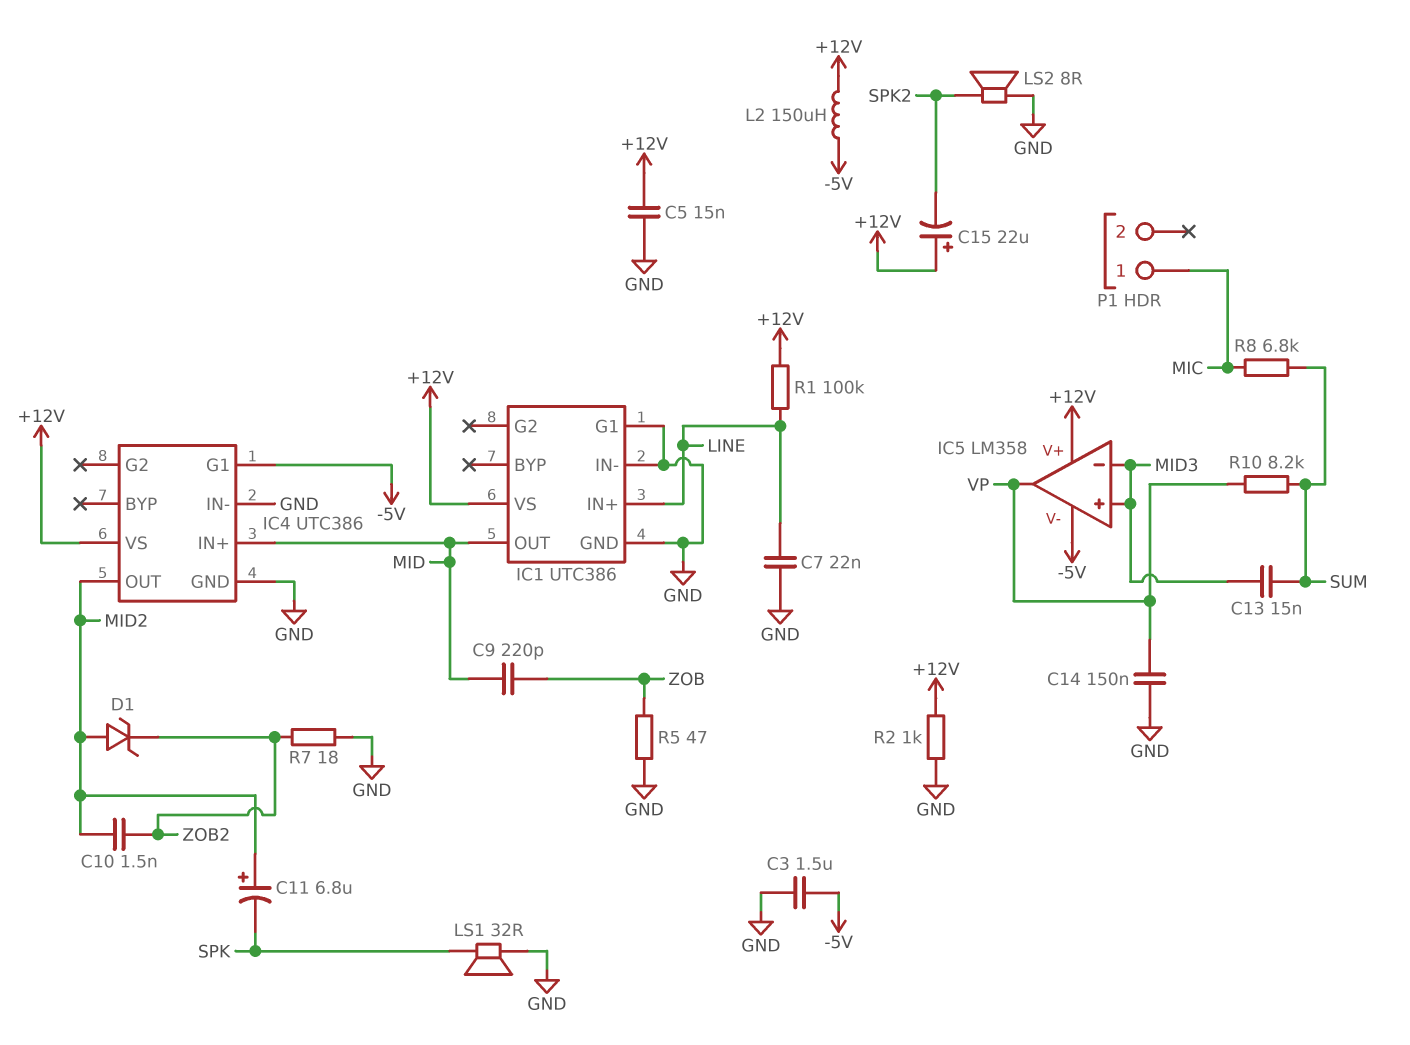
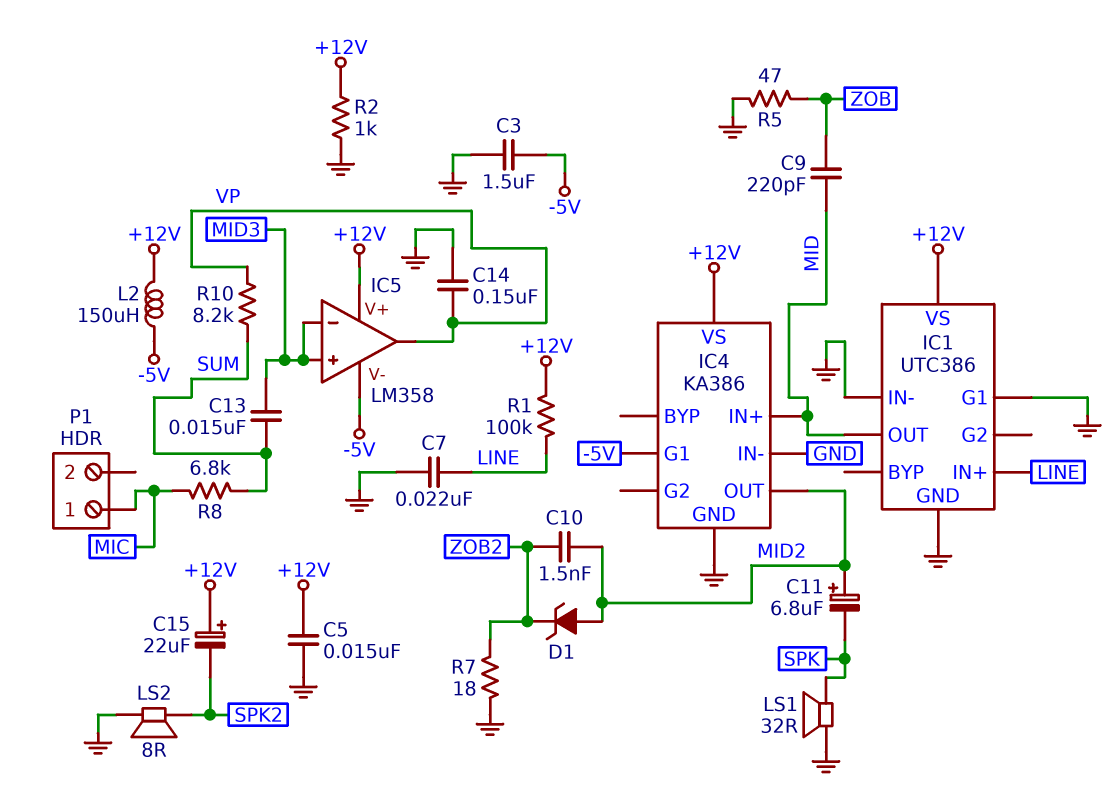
IC4: UTC386 -> KA386

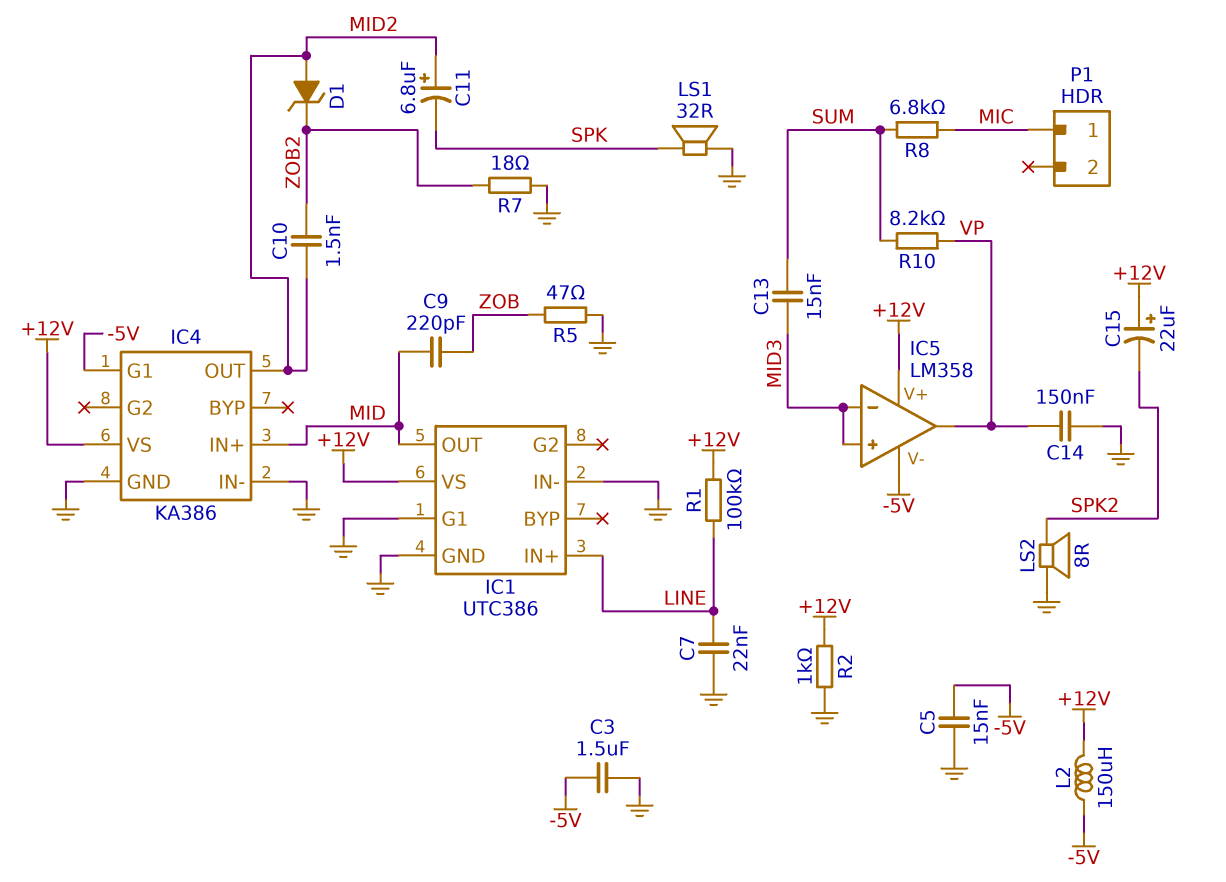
C5: 15nF (+12V, GND) -> 15nF (-5V, GND)

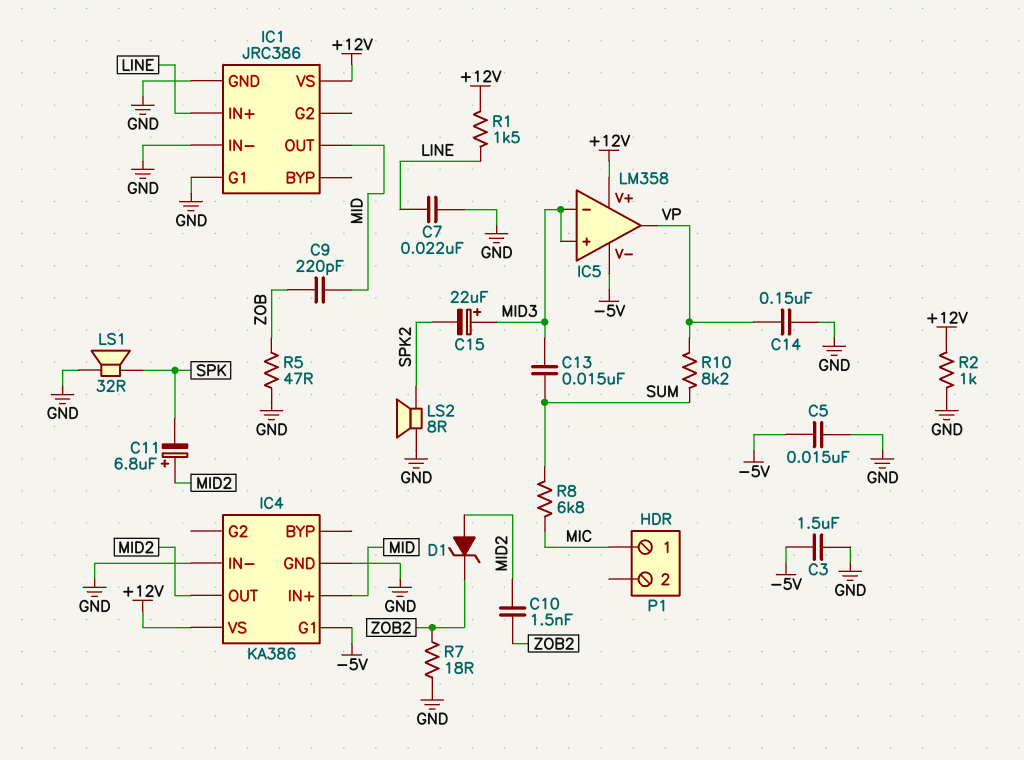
C15: 22uF (plus +12V, minus SPK2) -> 22uF (plus MID3, minus SPK2)
IC1: UTC386 -> JRC386
L2: 150uH (+12V, -5V) -> none
R1: 100k (+12V, LINE) -> 1.5k (+12V, LINE)

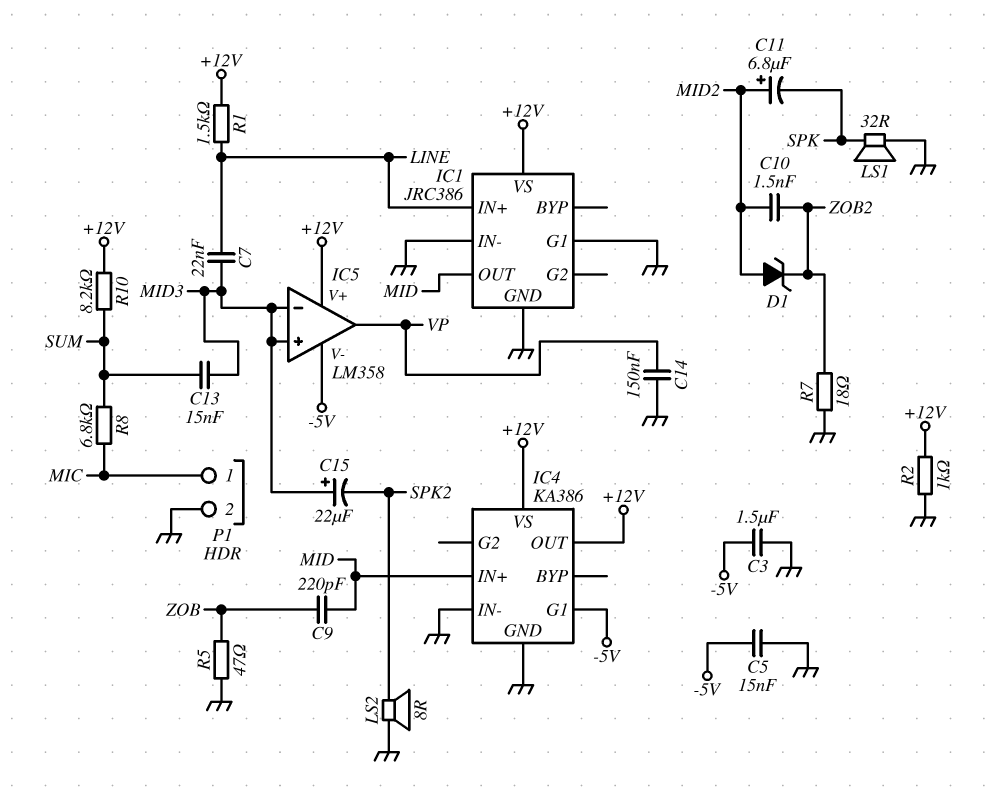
C7: 22nF (GND, LINE) -> 22nF (LINE, MID3)
IC4 pin OUT: MID2 -> +12V
P1 pin 2: none -> GND
R10: 8.2k (SUM, VP) -> 8.2k (+12V, SUM)

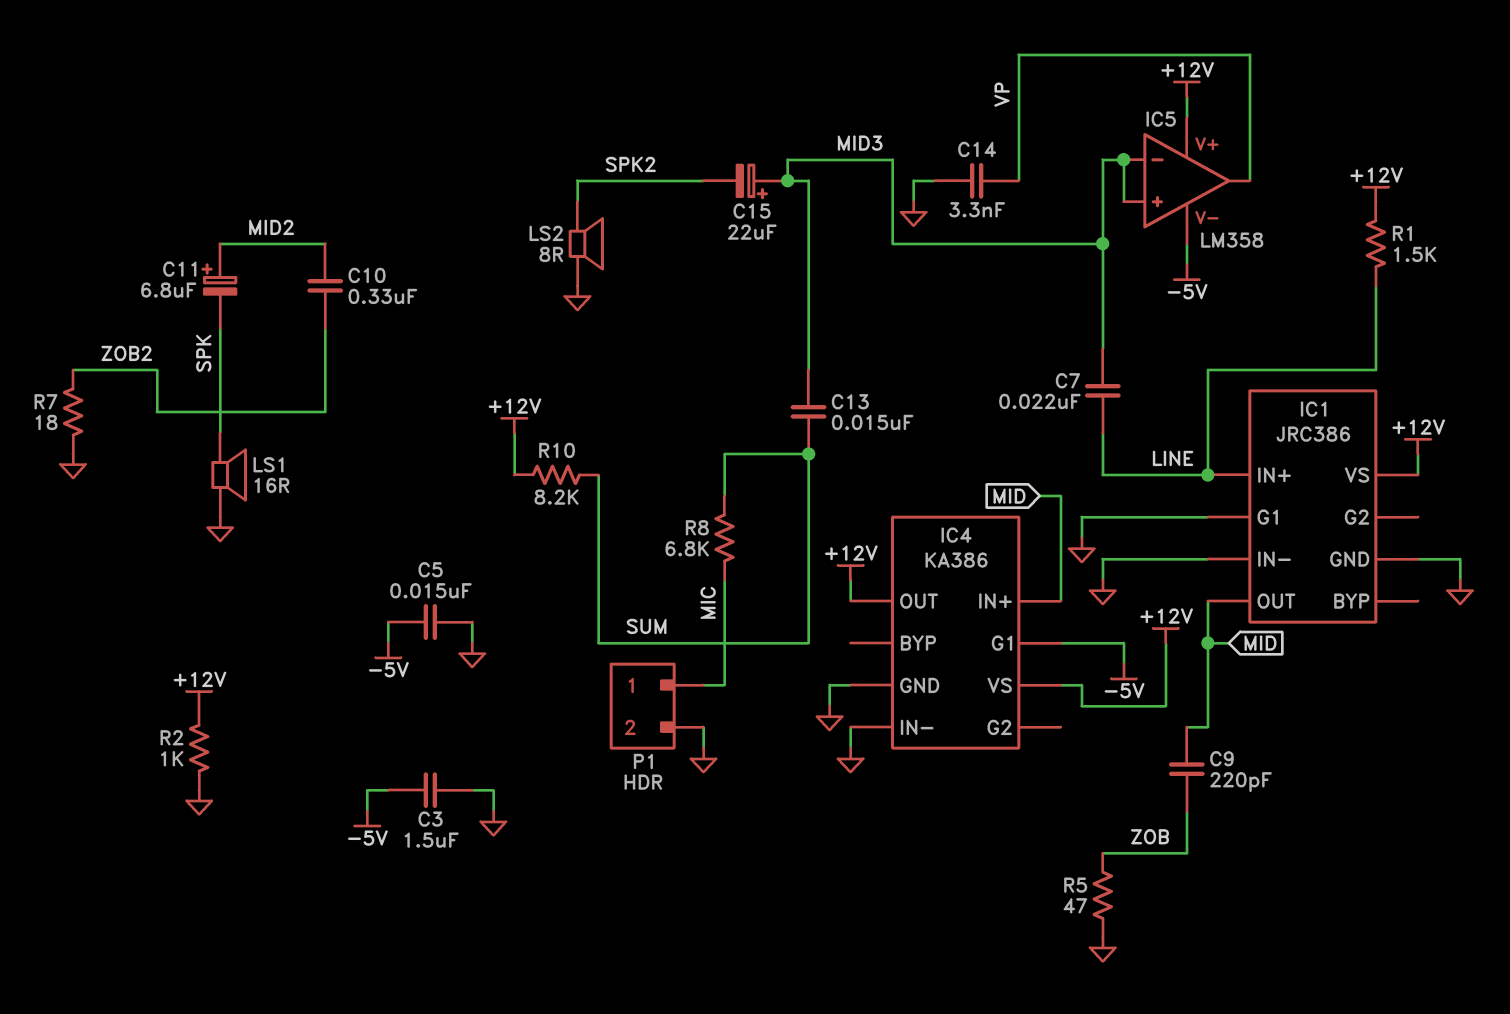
C10: 1.5nF (MID2, ZOB2) -> 330nF (MID2, ZOB2)
C14: 150nF (GND, VP) -> 3.3nF (GND, VP)
D1: zener (A MID2, K ZOB2) -> none
LS1: speaker 32R (GND, SPK) -> speaker 16R (GND, SPK)

